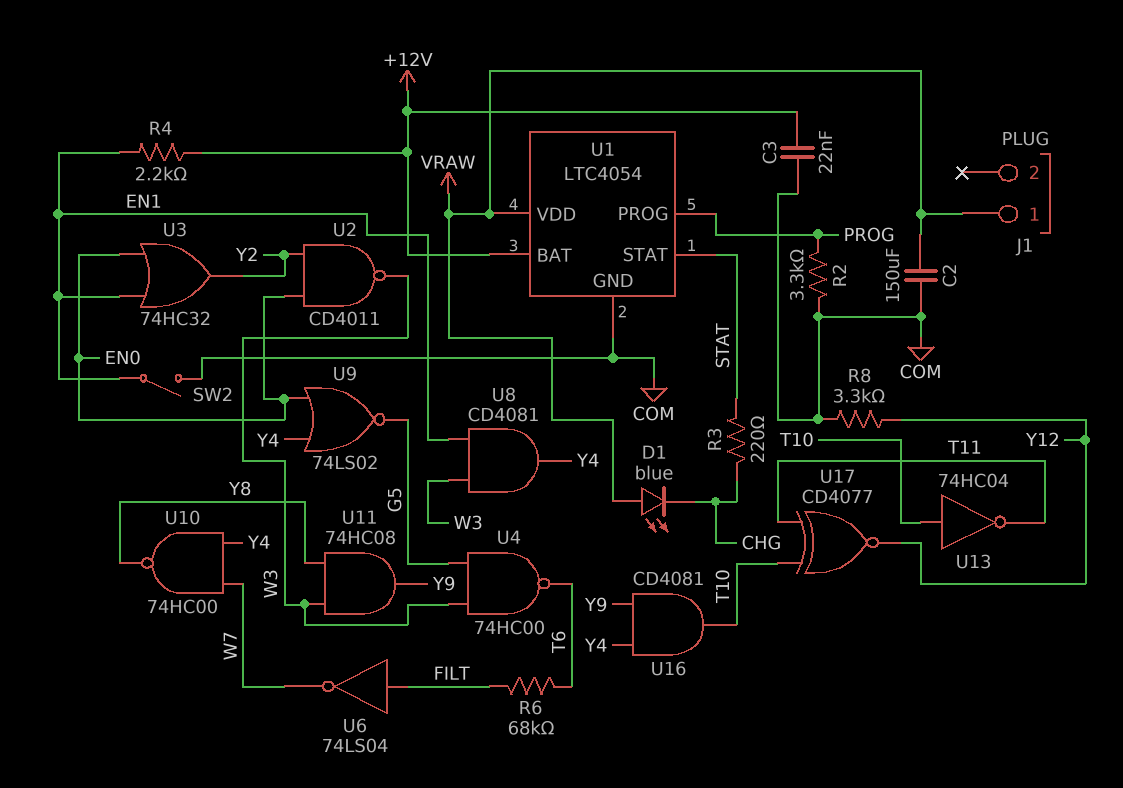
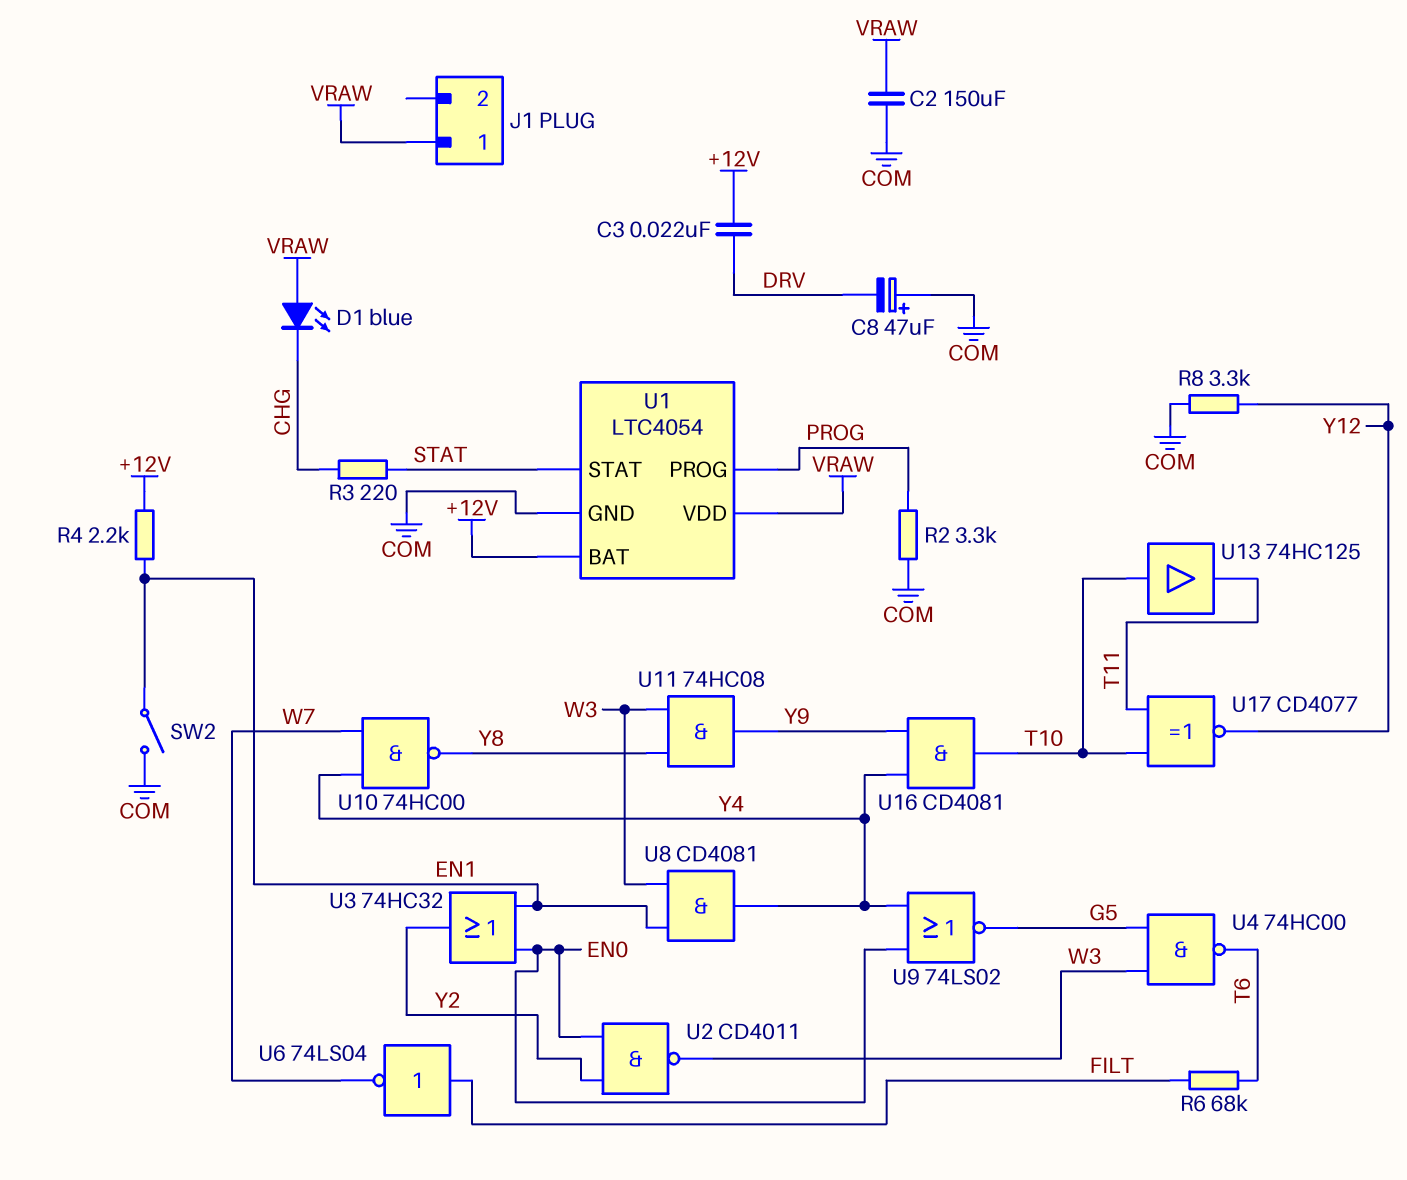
C3: 22nF (+12V, COM) -> 22nF (+12V, DRV)
C8: none -> 47uF (plus COM, minus DRV)
U13: NOT 74HC04 (in T10, out T11) -> buffer 74HC125 (in T10, out T11)

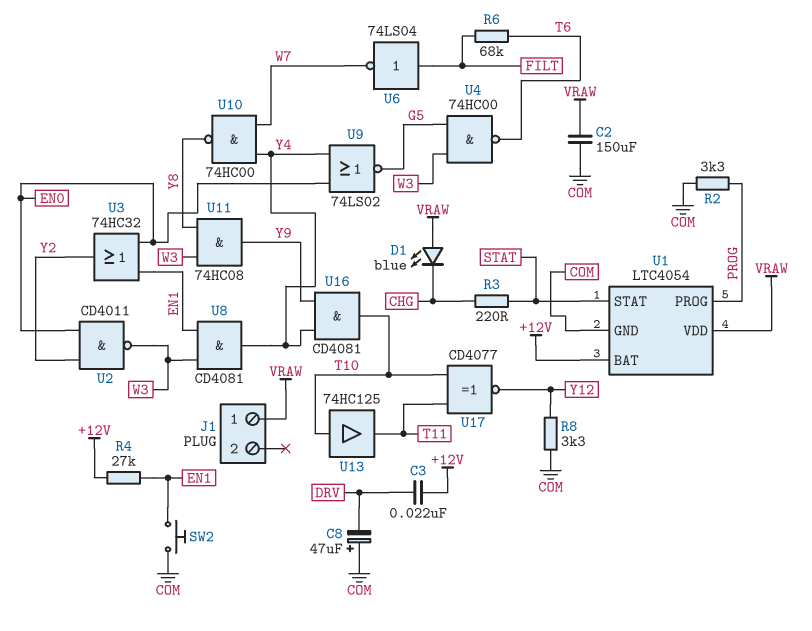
R4: 2.2k (+12V, EN1) -> 27k (+12V, EN1)
SW2: switch (COM, EN1) -> button (COM, EN1)

